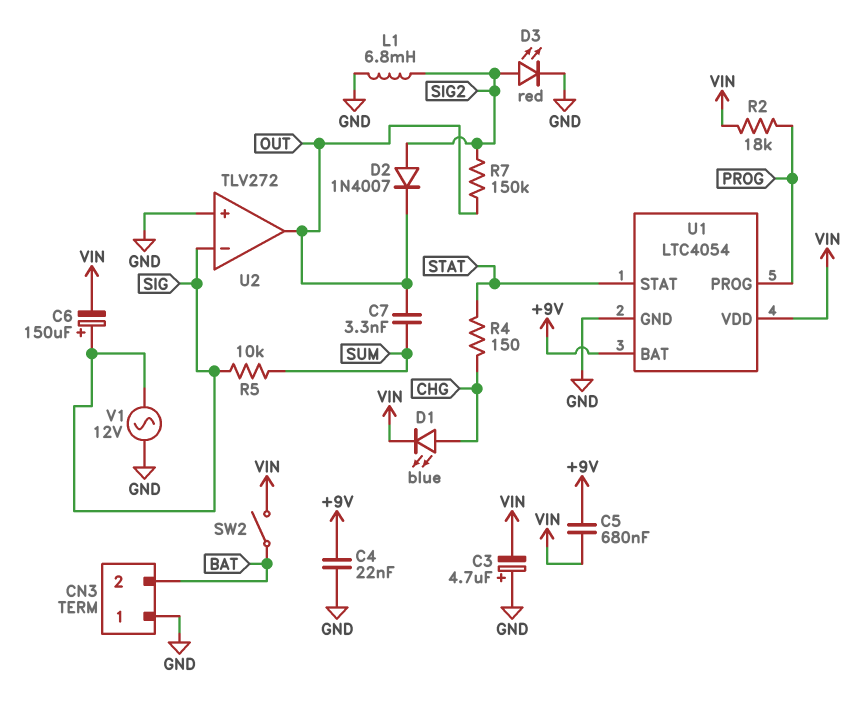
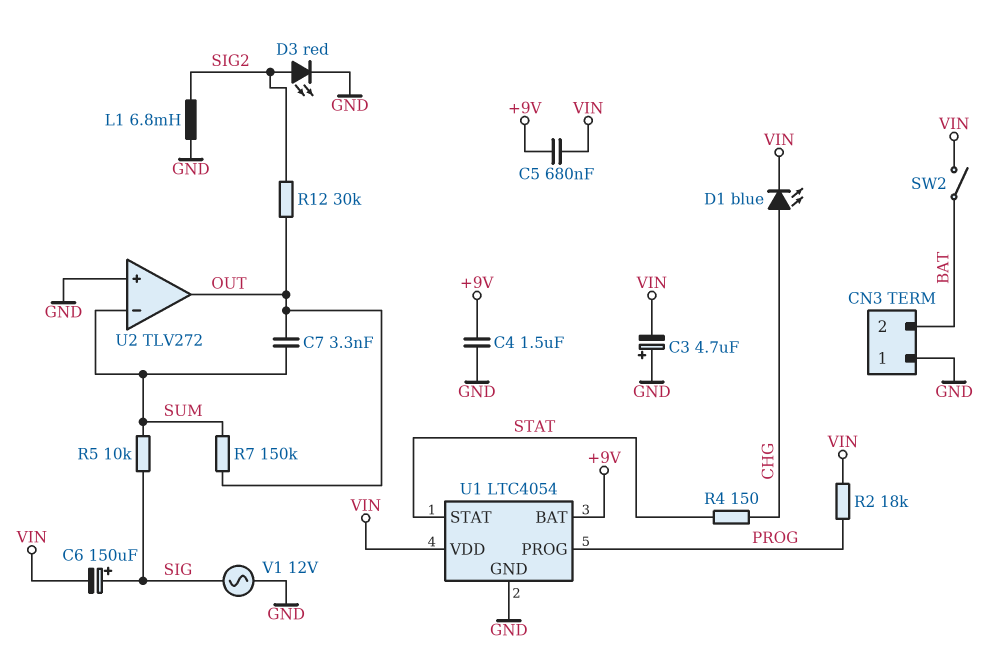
C4: 22nF (+9V, GND) -> 1.5uF (+9V, GND)
D2: diode 1N4007 (A SIG2, K OUT) -> none
R7: 150k (OUT, SIG2) -> 150k (OUT, SUM)
R12: none -> 30k (OUT, SIG2)
U2 pin in-: SIG -> SUM

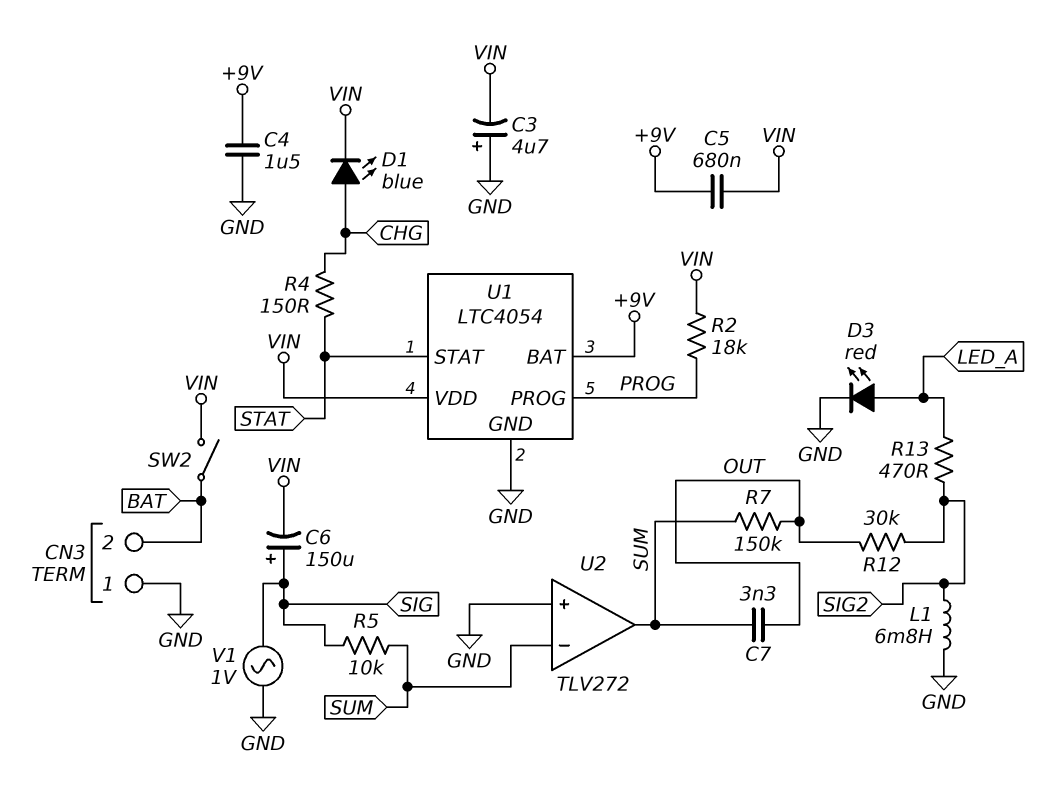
D3: LED red (A SIG2, K GND) -> LED red (A LED_A, K GND)
R13: none -> 470 (LED_A, SIG2)
U2 pin out: OUT -> SUM
V1: AC 12V (GND, SIG) -> AC 1V (GND, SIG)

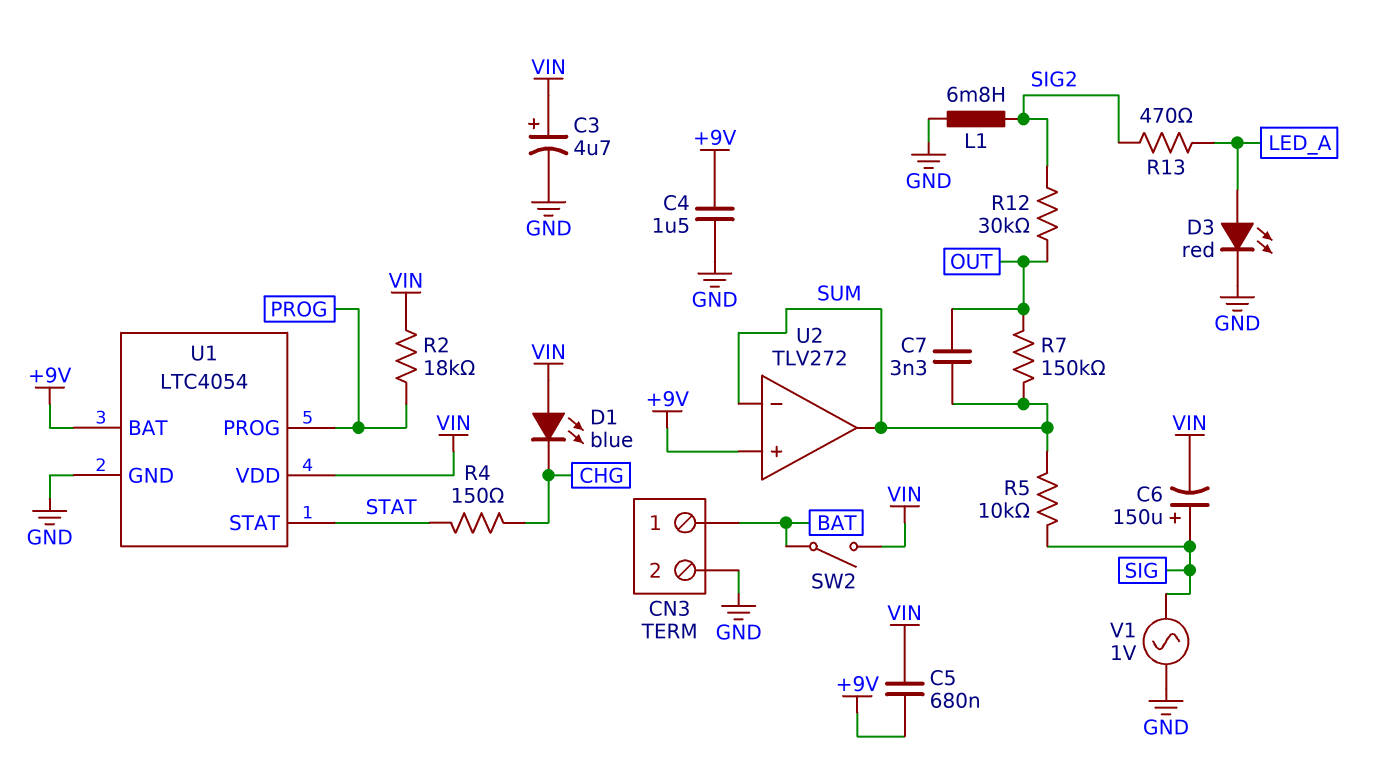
C3: 4.7uF (plus GND, minus VIN) -> 4.7uF (plus VIN, minus GND)
CN3 pin 1: GND -> BAT
CN3 pin 2: BAT -> GND
D1: LED blue (A CHG, K VIN) -> LED blue (A VIN, K CHG)
U2 pin in+: GND -> +9V

